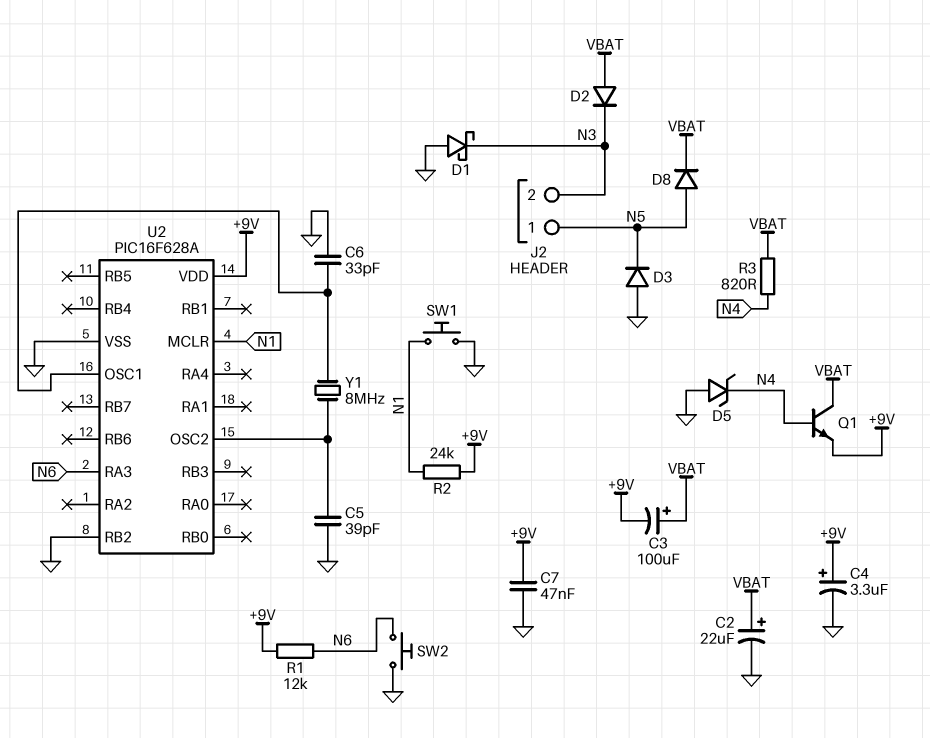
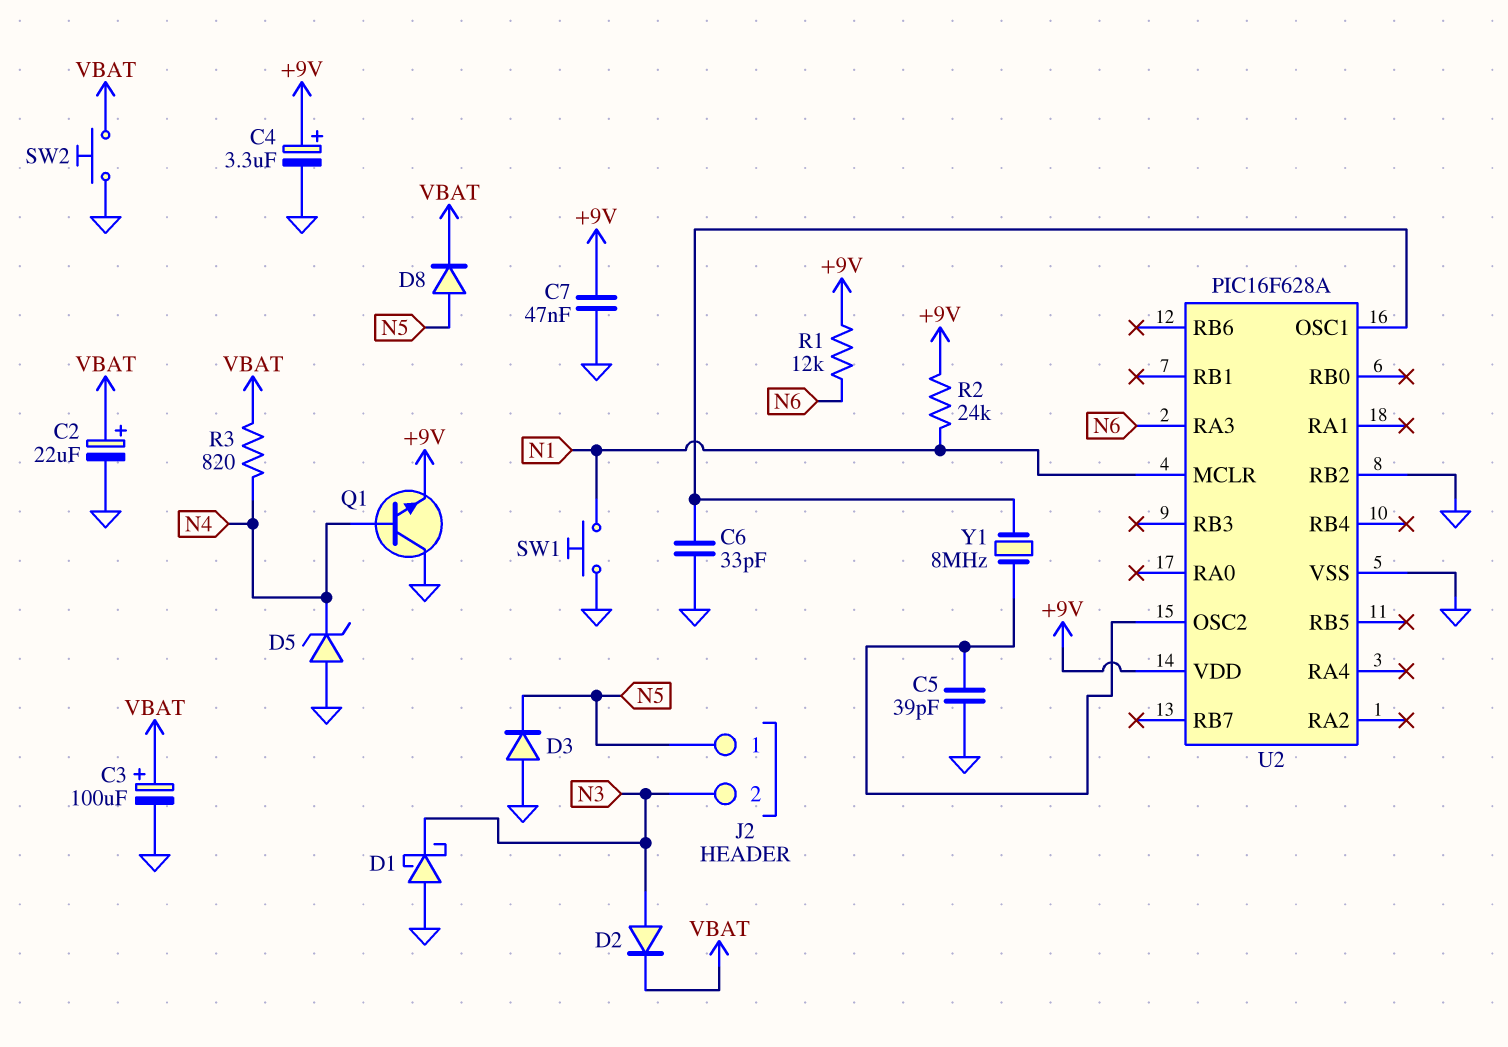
C3: 100uF (plus VBAT, minus +9V) -> 100uF (plus VBAT, minus GND)
D2: diode (A VBAT, K N3) -> diode (A N3, K VBAT)
Q1: NPN (B N4, C VBAT, E +9V) -> NPN (B N4, C GND, E +9V)
SW2: button (GND, N6) -> button (GND, VBAT)

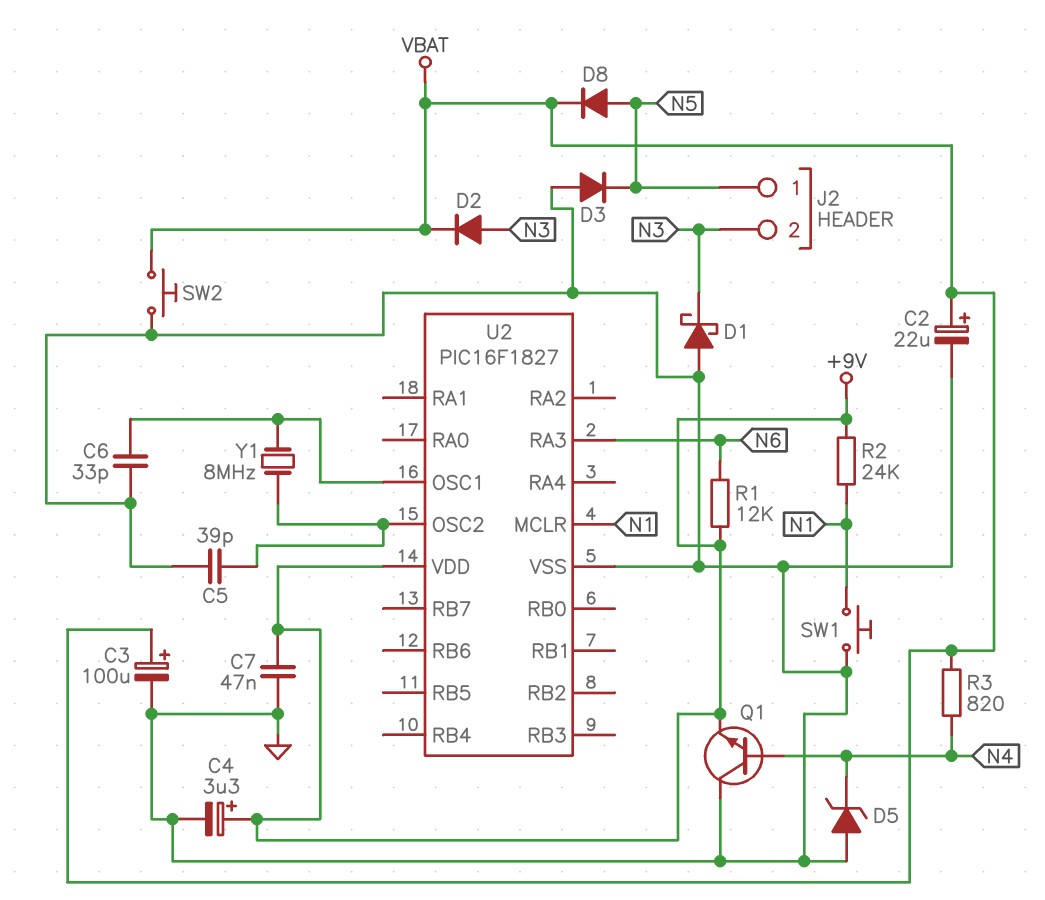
U2: PIC16F628A -> PIC16F1827
U2 pin RB2: GND -> none

